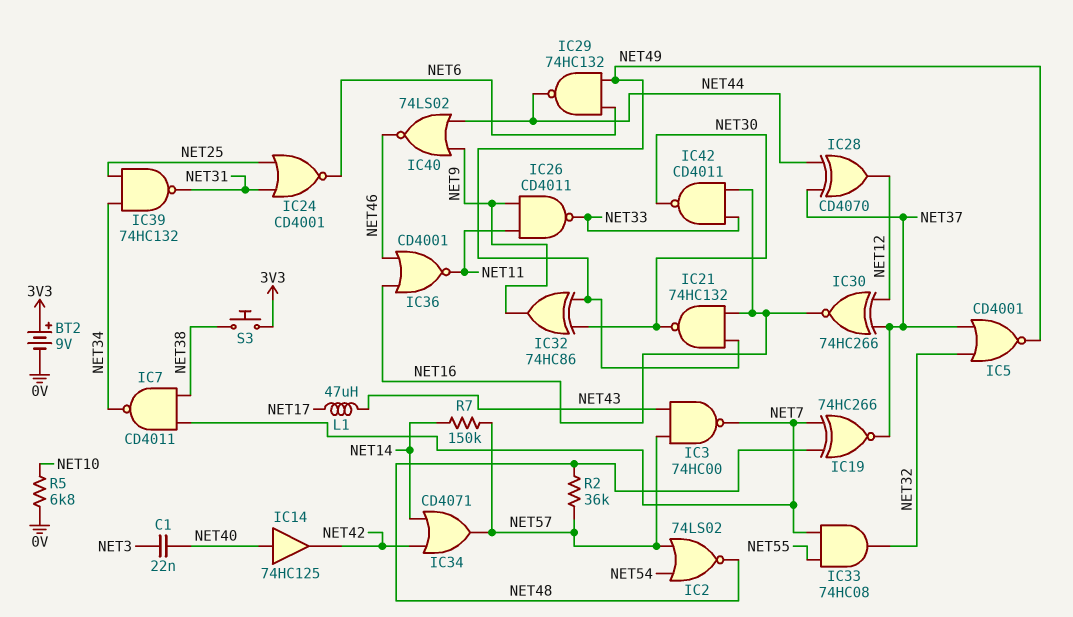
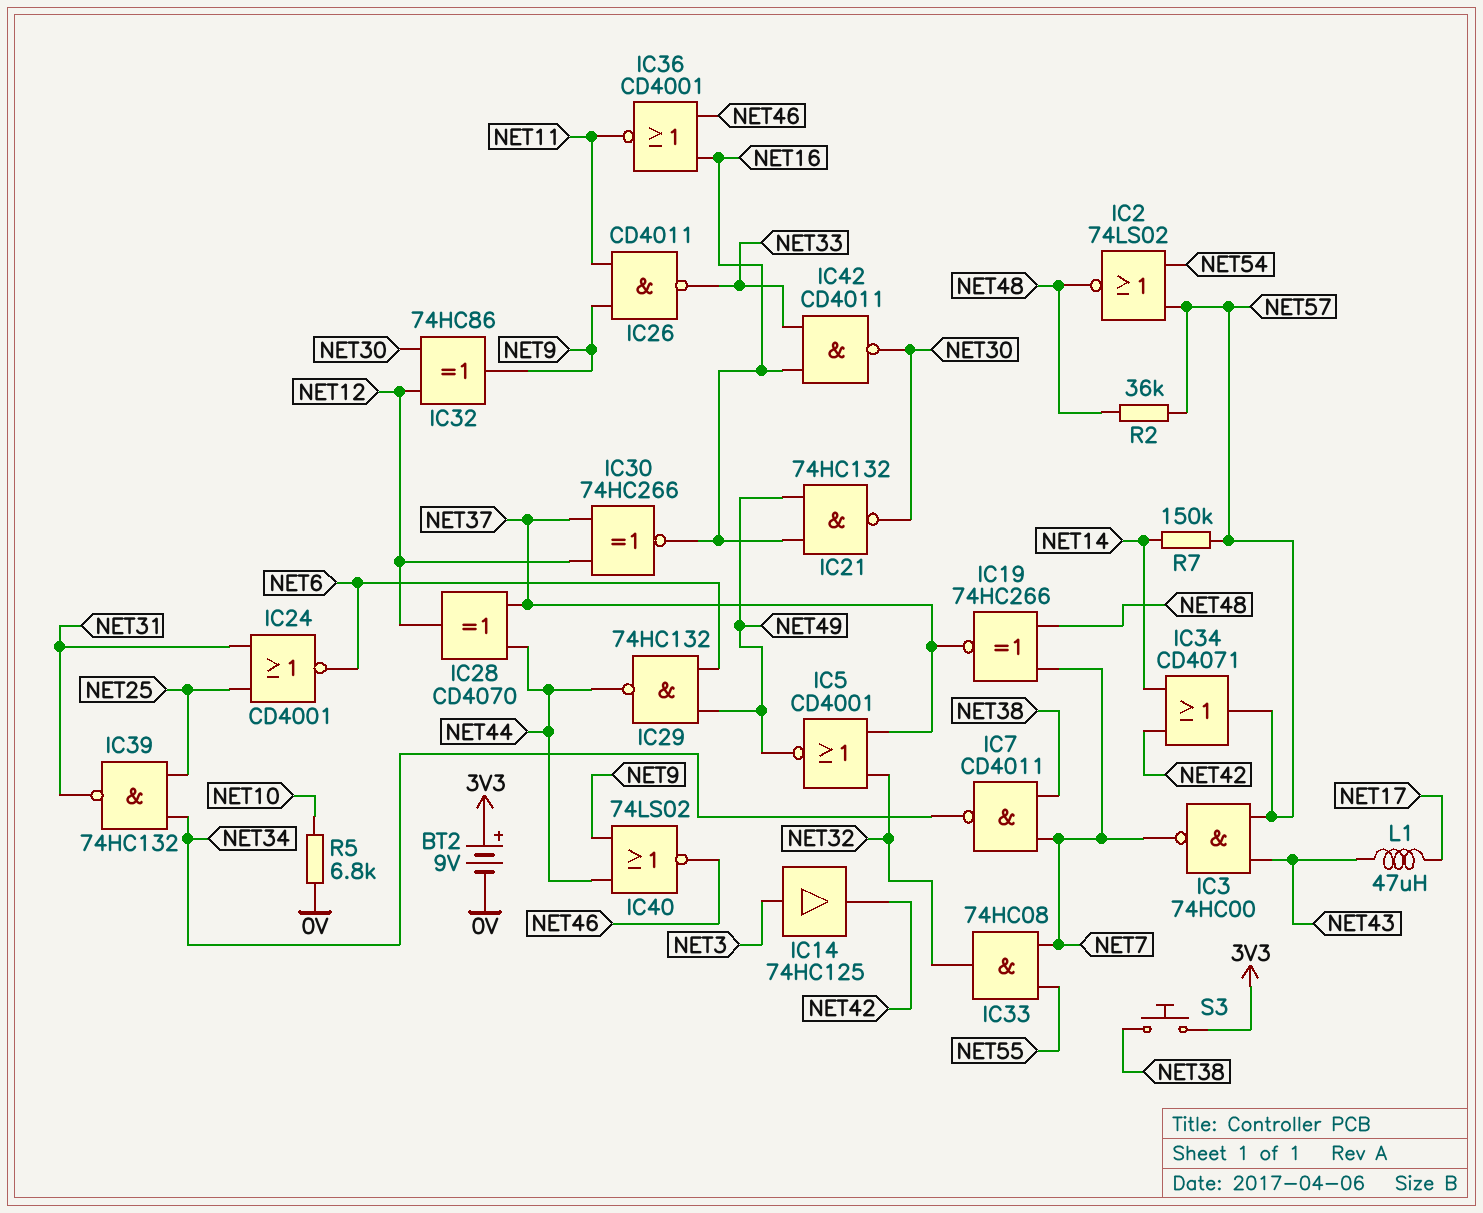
C1: 22nF (NET3, NET40) -> none
IC14: buffer 74HC125 (in NET40, out NET42) -> buffer 74HC125 (in NET3, out NET42)
IC32: XOR 74HC86 (in NET30, in NET49, out NET9) -> XOR 74HC86 (in NET12, in NET30, out NET9)

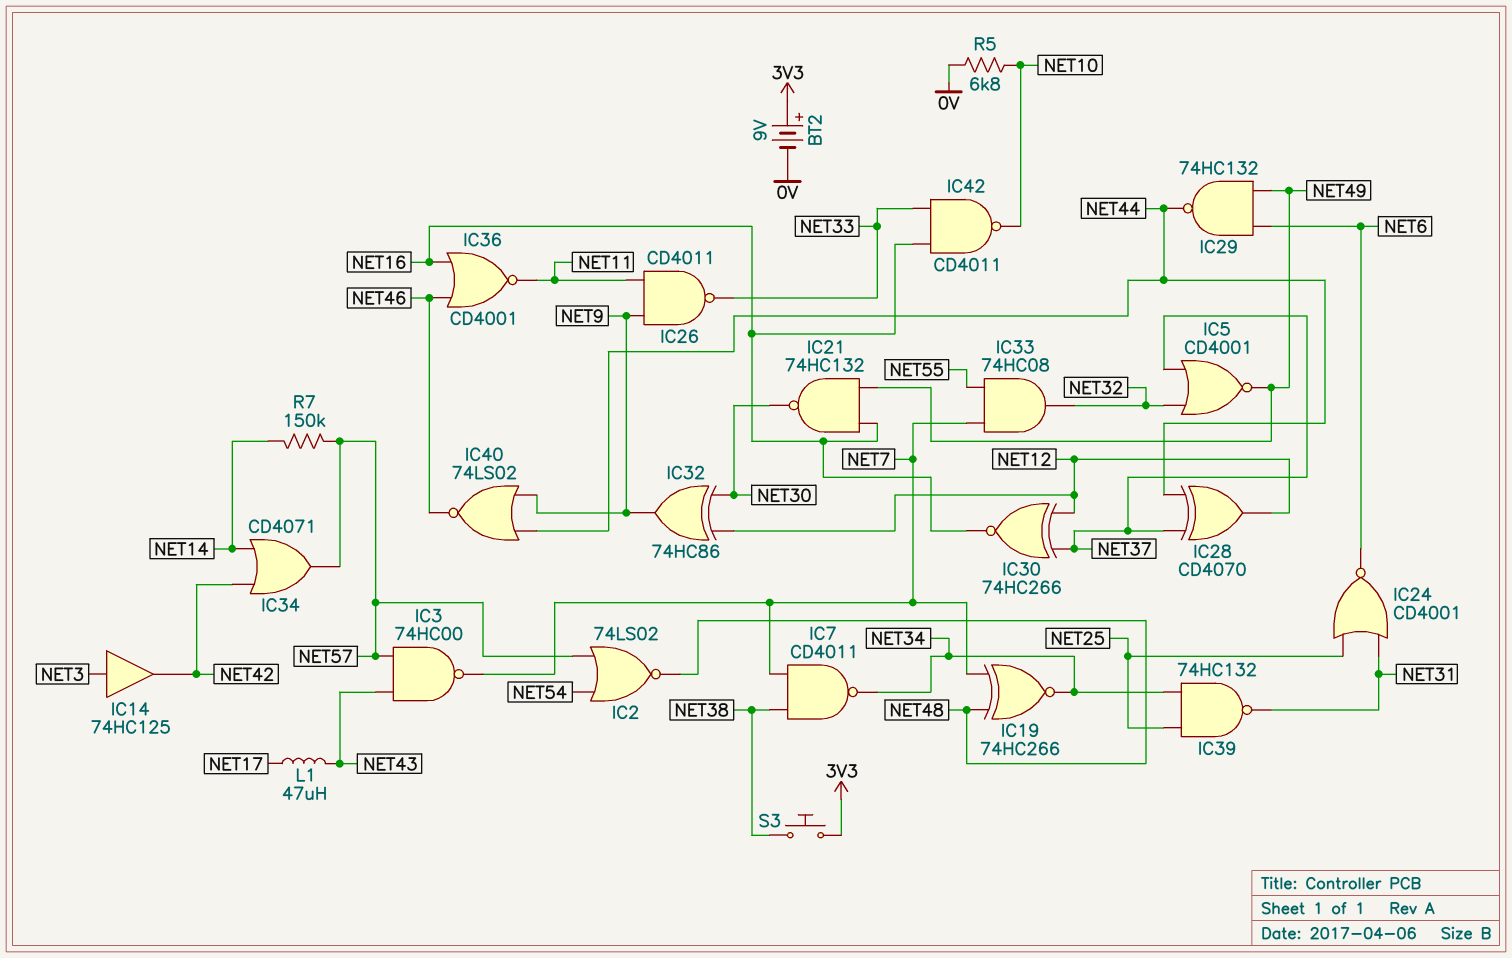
IC19: XNOR 74HC266 (in NET7, in NET48, out NET37) -> XNOR 74HC266 (in NET7, in NET48, out NET34)
IC42: NAND CD4011 (in NET16, in NET33, out NET30) -> NAND CD4011 (in NET16, in NET33, out NET10)
R2: 36k (NET48, NET57) -> none

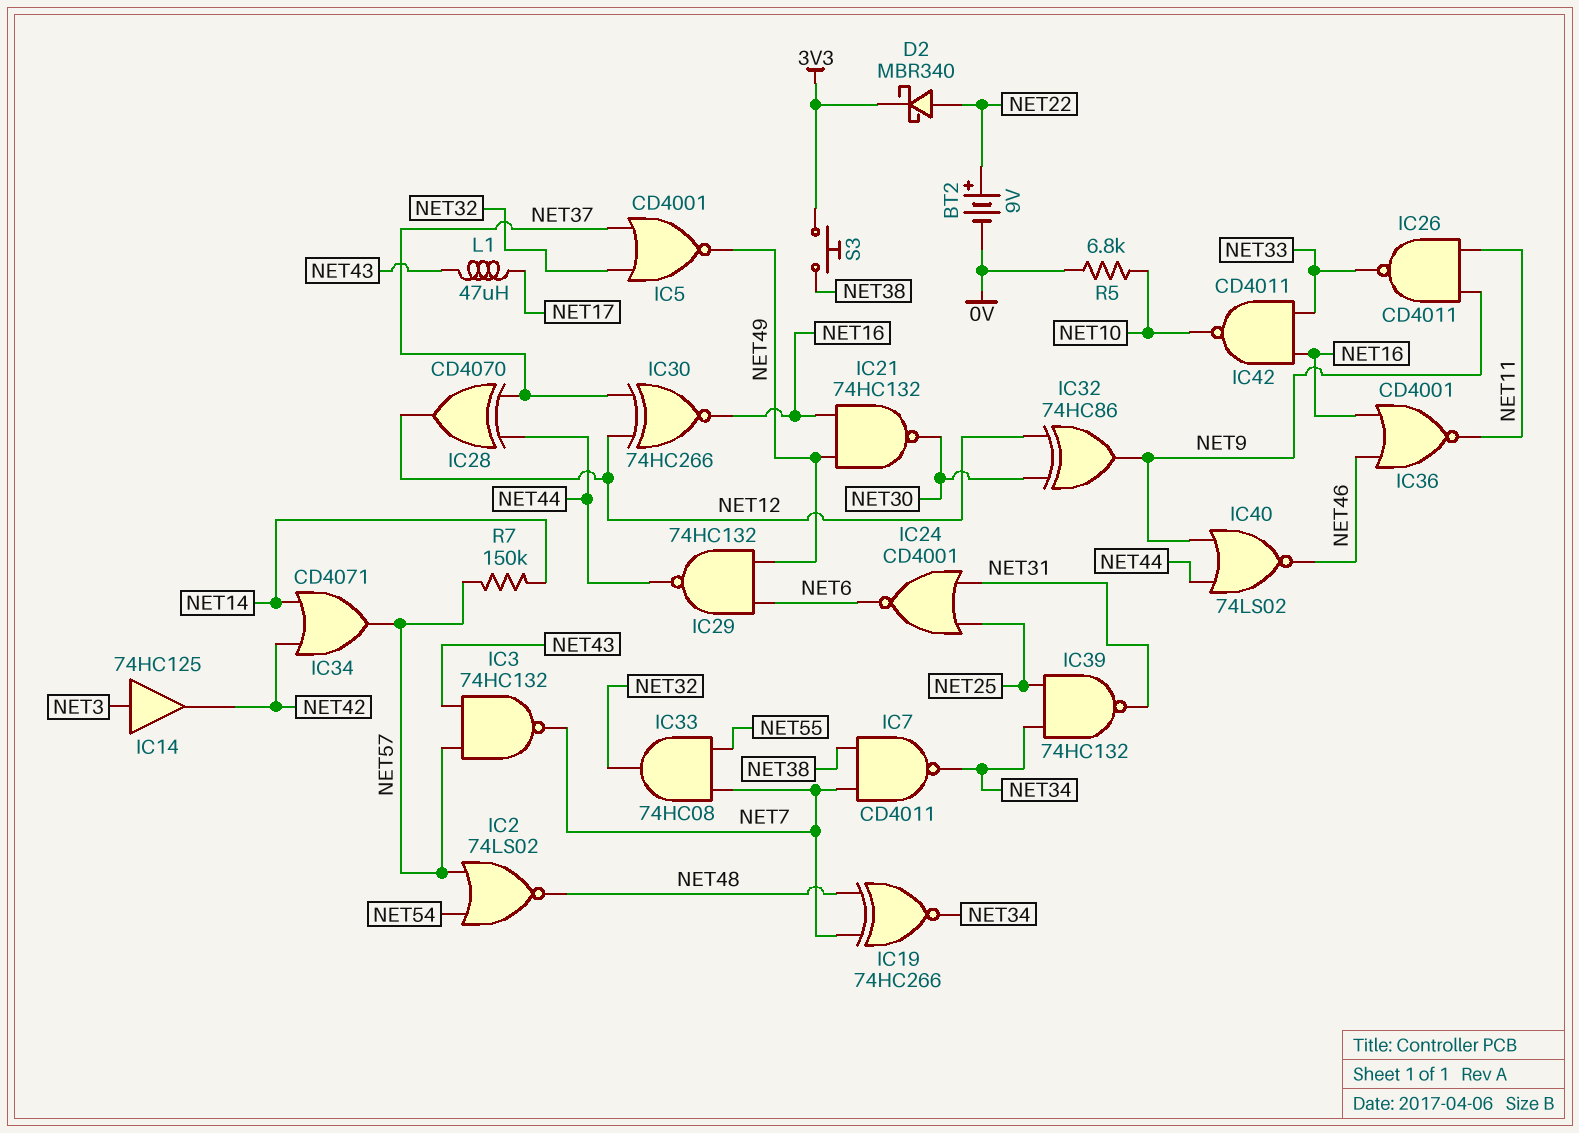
BT2: 9V (plus 3V3, minus 0V) -> 9V (plus NET22, minus 0V)
D2: none -> schottky MBR340 (A NET22, K 3V3)
IC3: NAND 74HC00 (in NET43, in NET57, out NET7) -> NAND 74HC132 (in NET43, in NET57, out NET7)

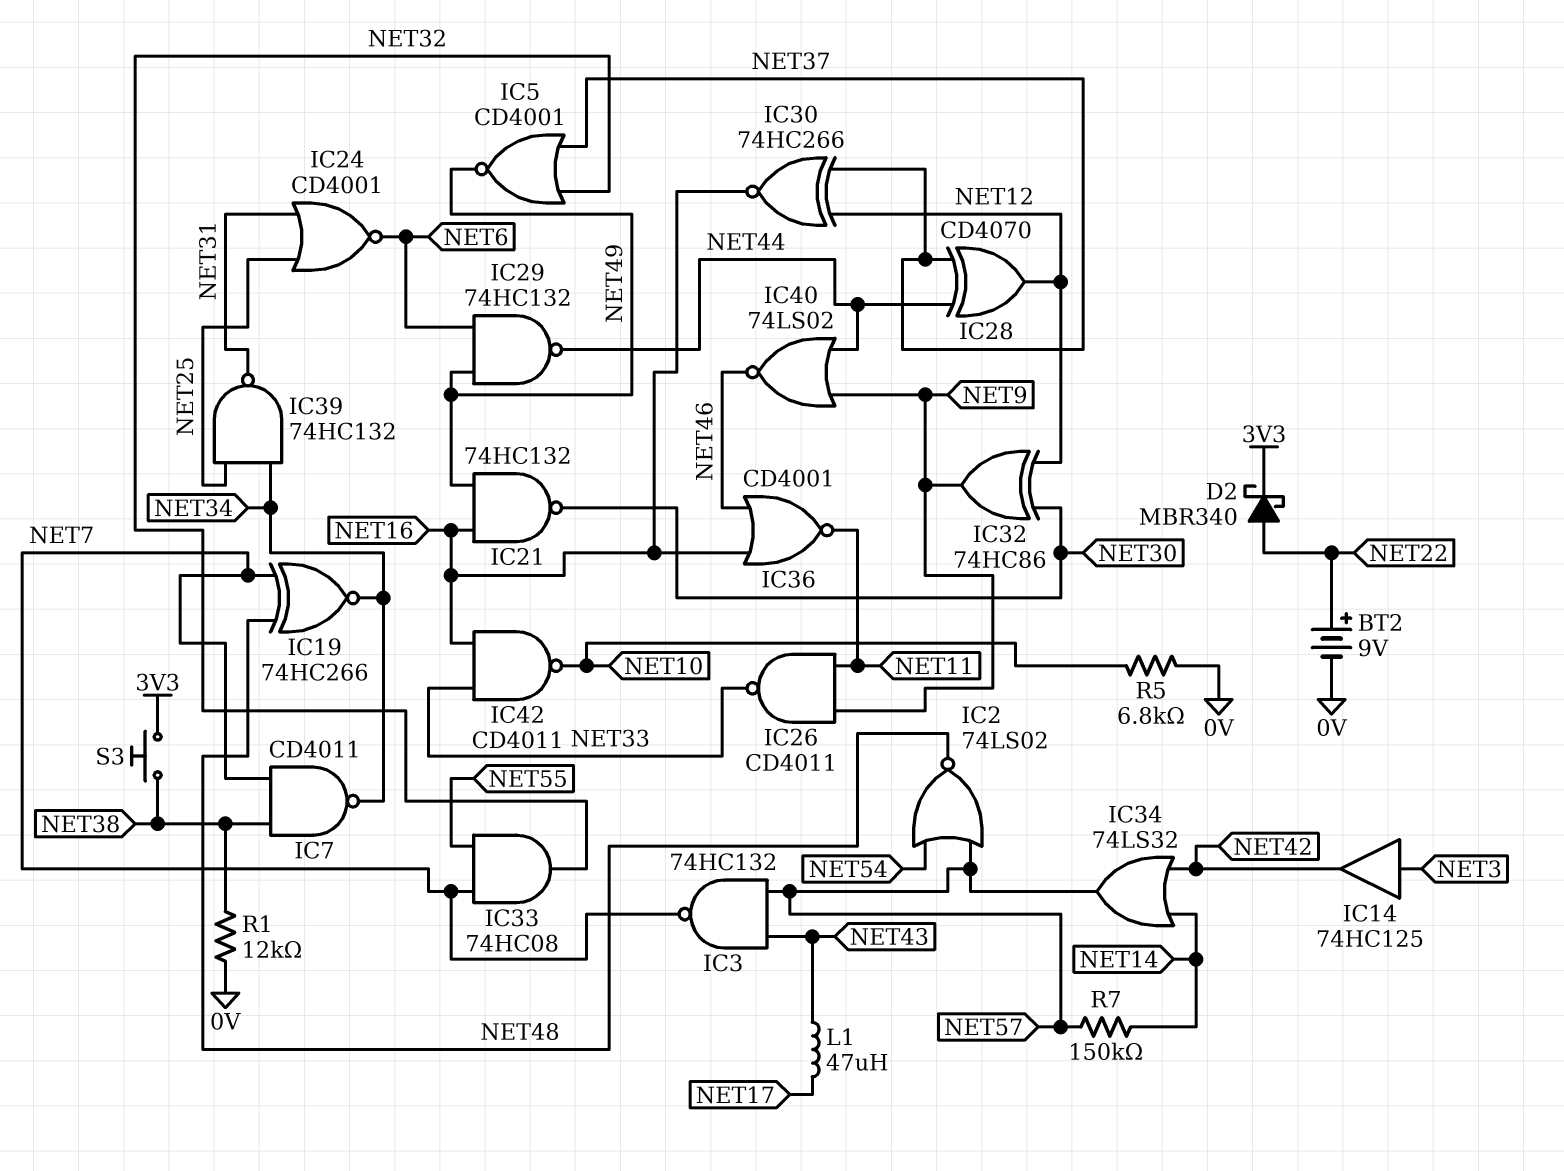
IC34: OR CD4071 (in NET14, in NET42, out NET57) -> OR 74LS32 (in NET14, in NET42, out NET57)
R1: none -> 12k (0V, NET38)

